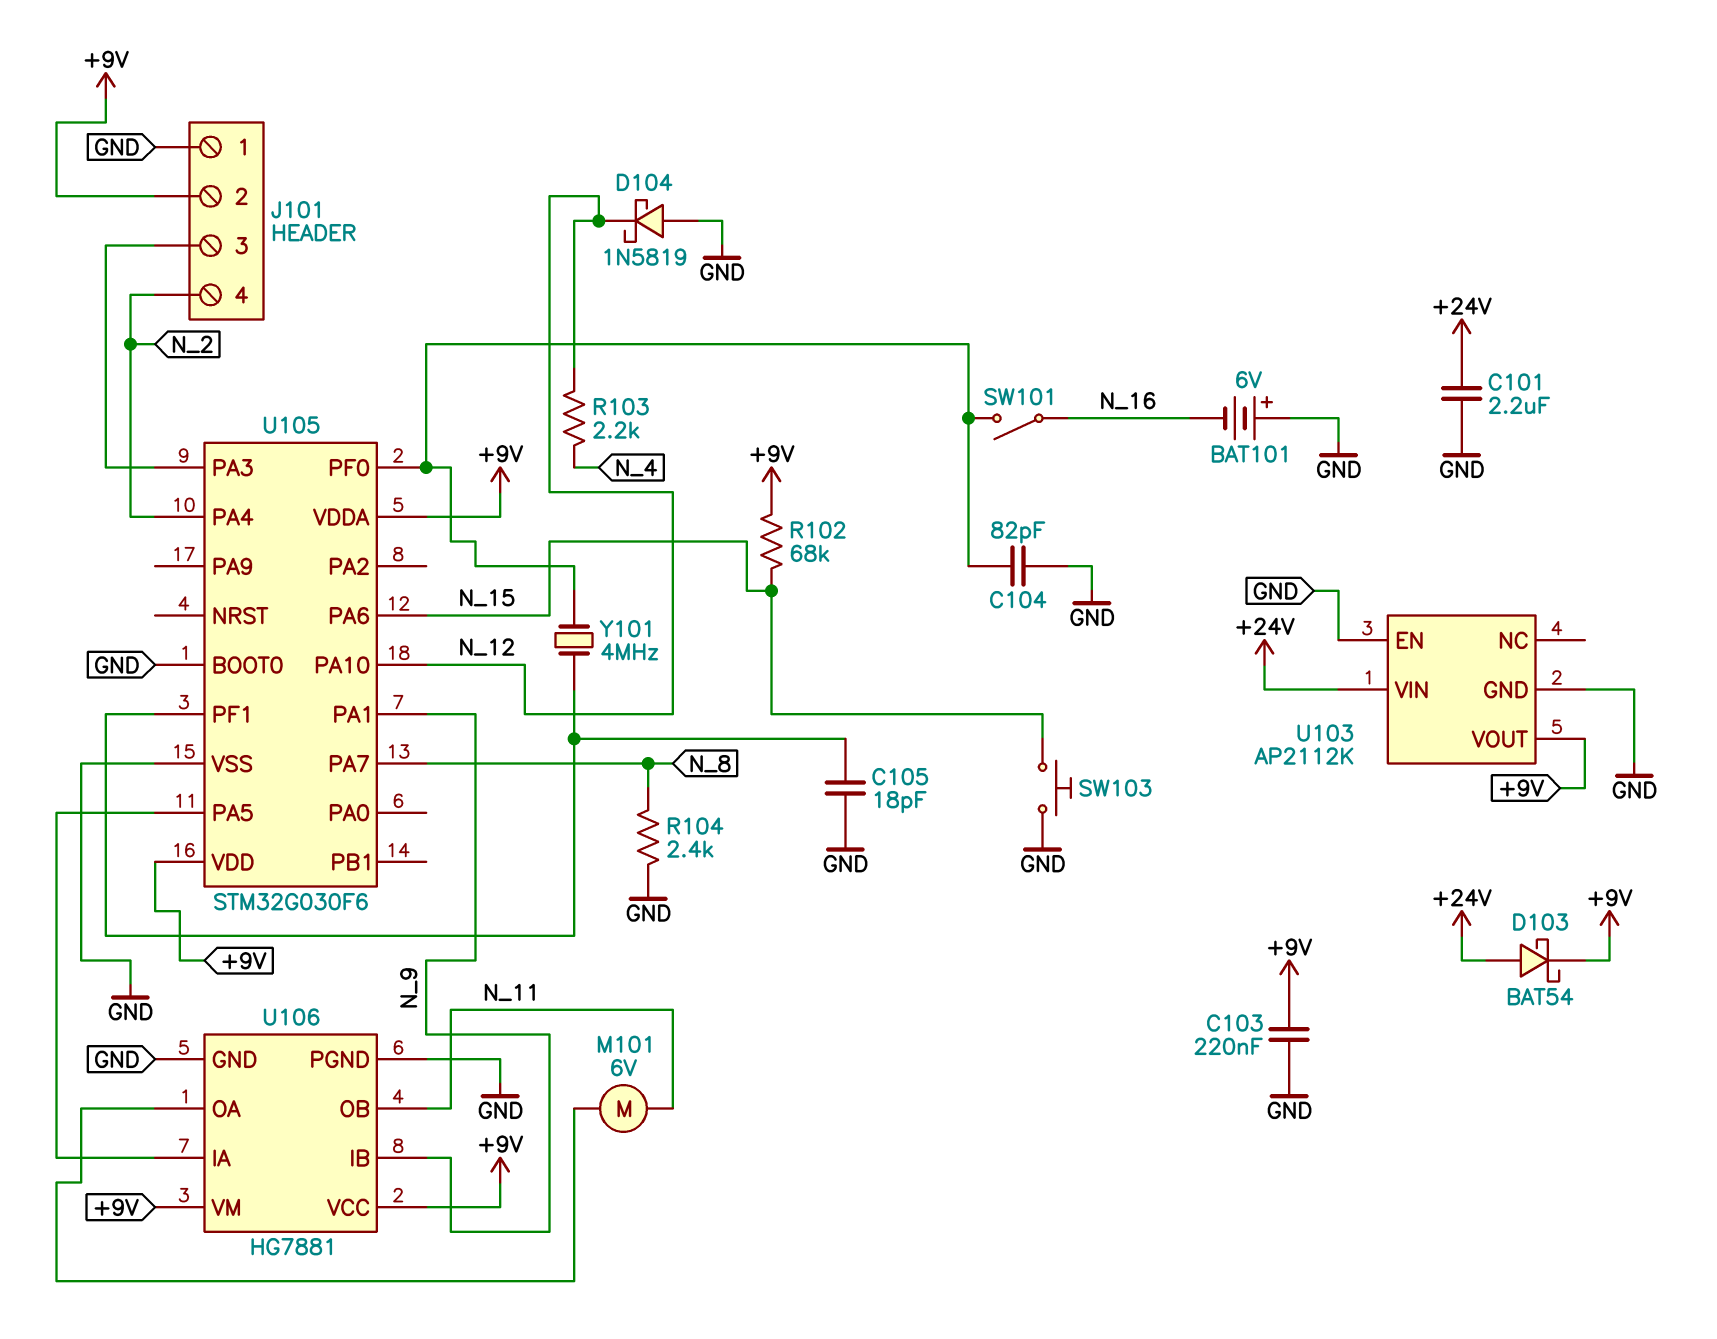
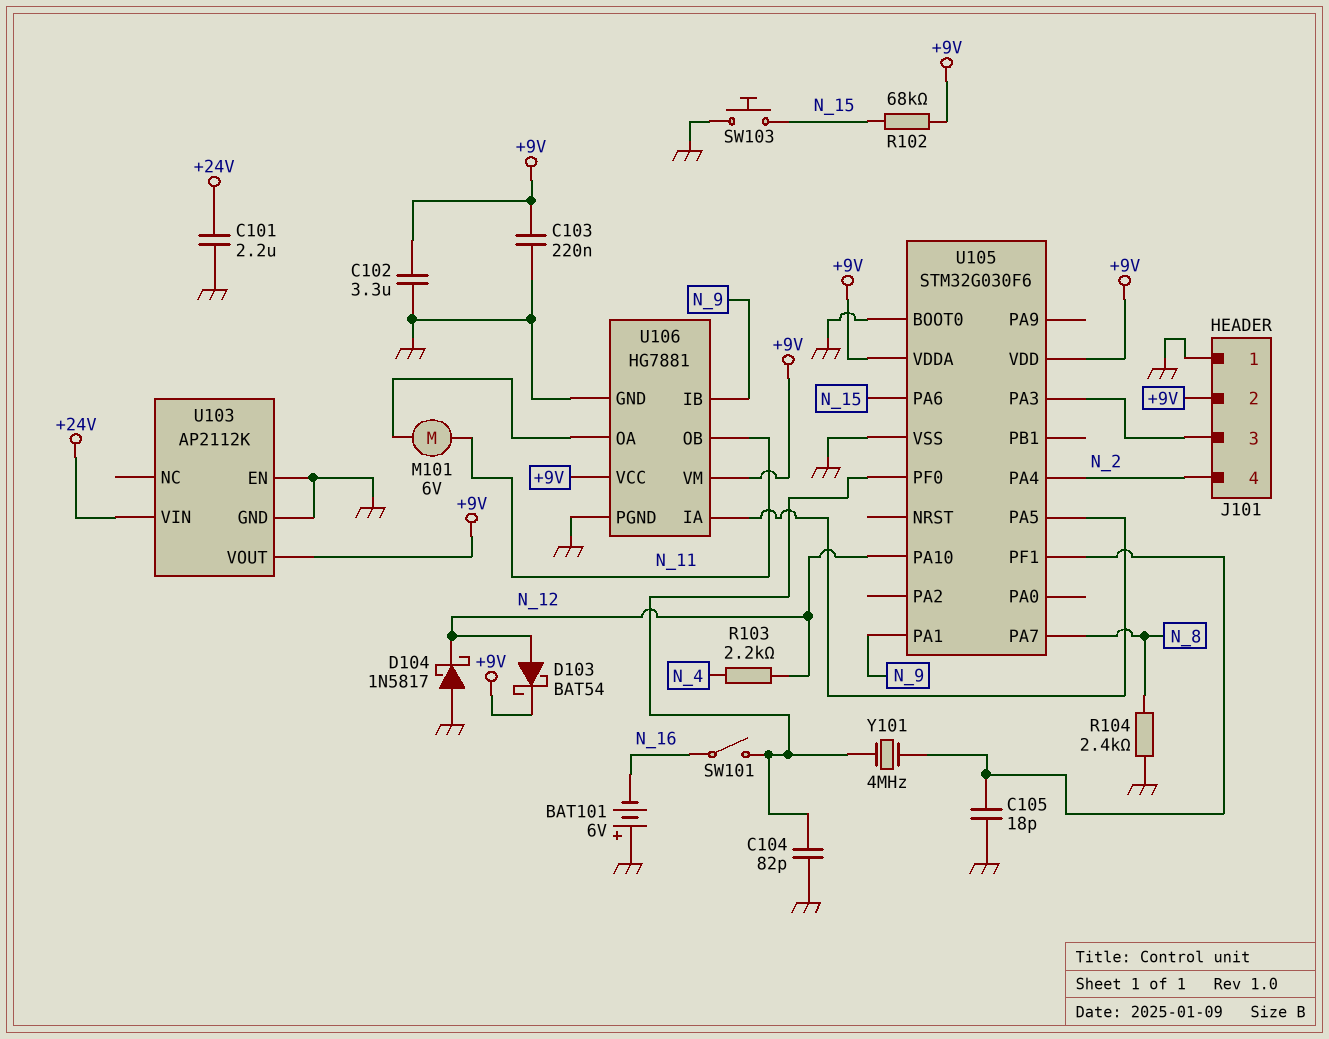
C102: none -> 3.3uF (+9V, GND)
D103: schottky BAT54 (A +24V, K +9V) -> schottky BAT54 (A N_12, K +9V)
D104: schottky 1N5819 (A GND, K N_12) -> schottky 1N5817 (A GND, K N_12)

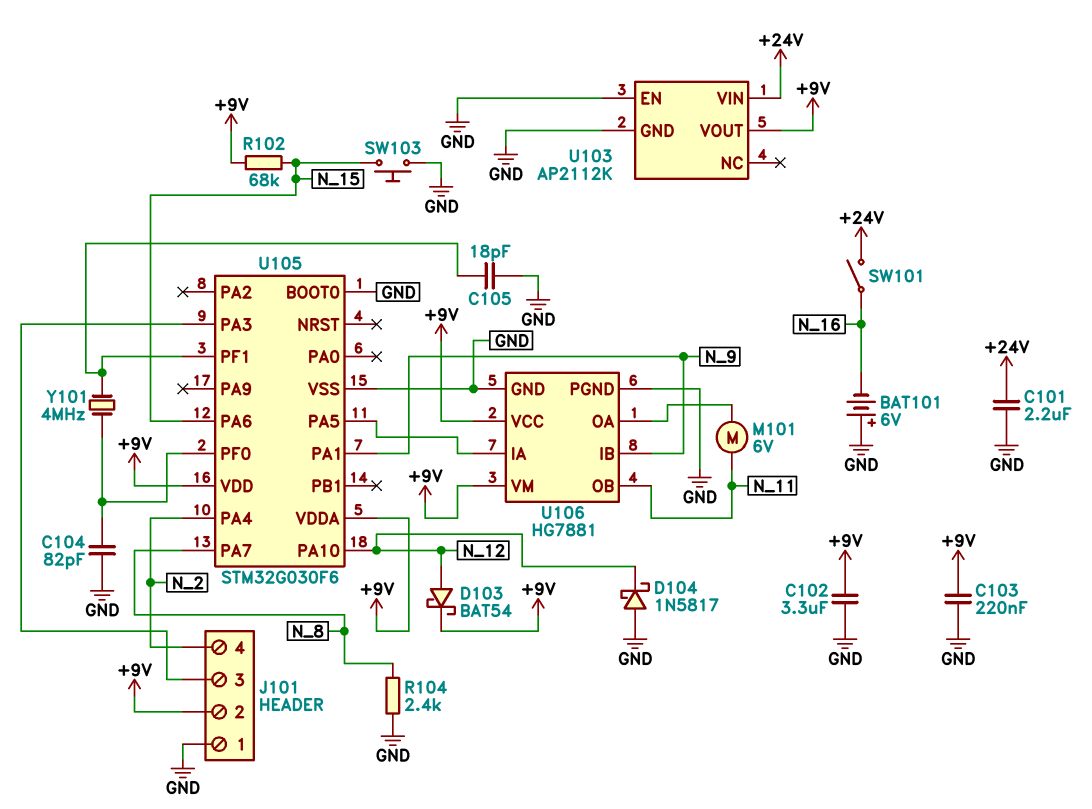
R103: 2.2k (N_4, N_12) -> none
SW101: switch (N_16, U105/PF0) -> switch (+24V, N_16)

